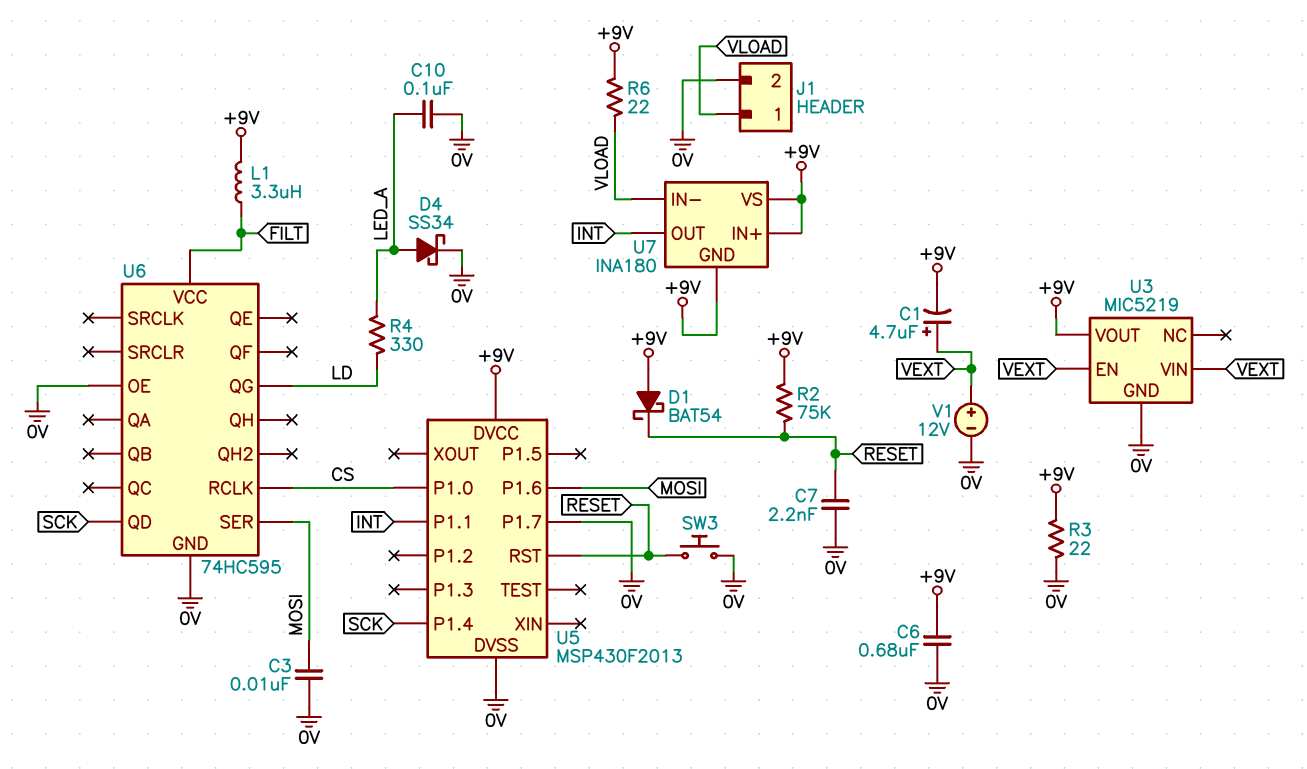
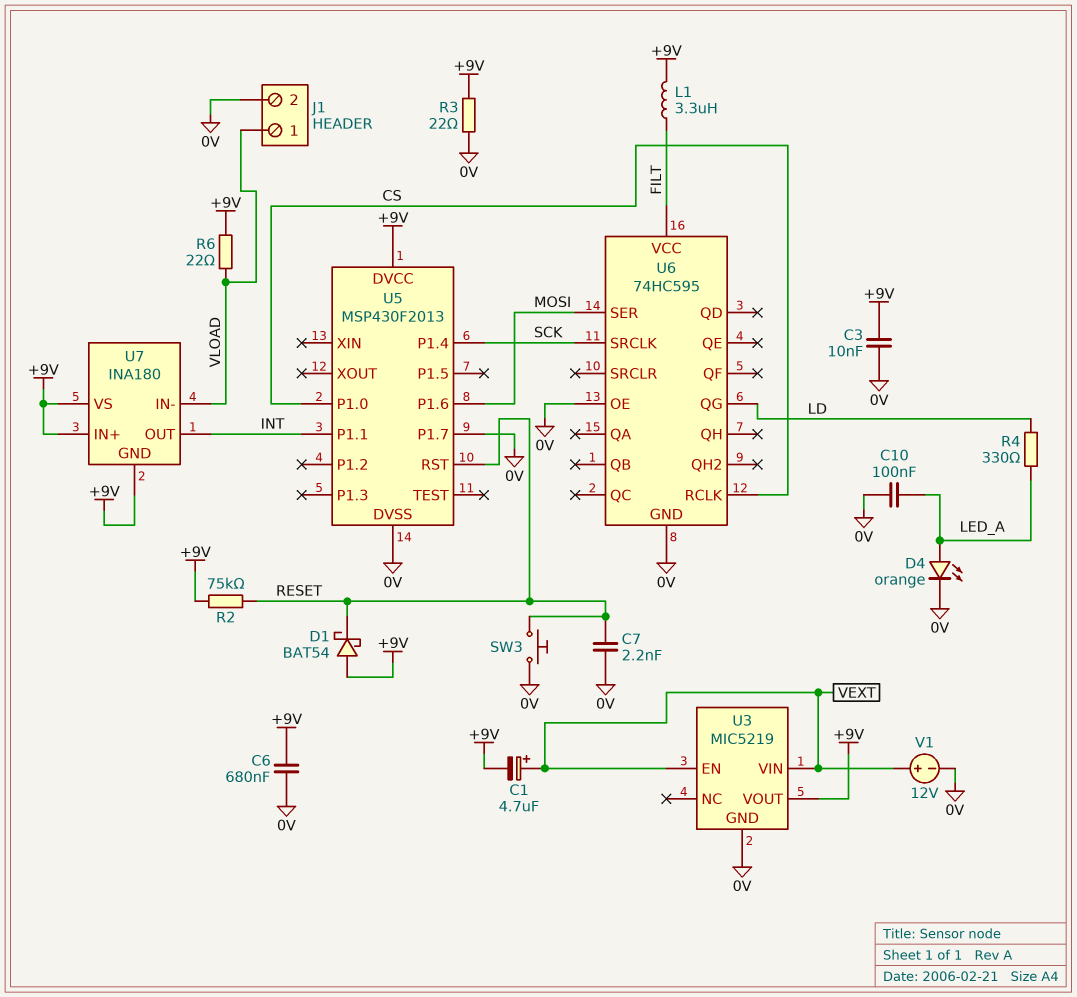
C3: 10nF (0V, MOSI) -> 10nF (+9V, 0V)
D4: schottky SS34 (A LED_A, K 0V) -> LED orange (A LED_A, K 0V)
U6 pin QD: SCK -> none
U6 pin SRCLK: none -> SCK

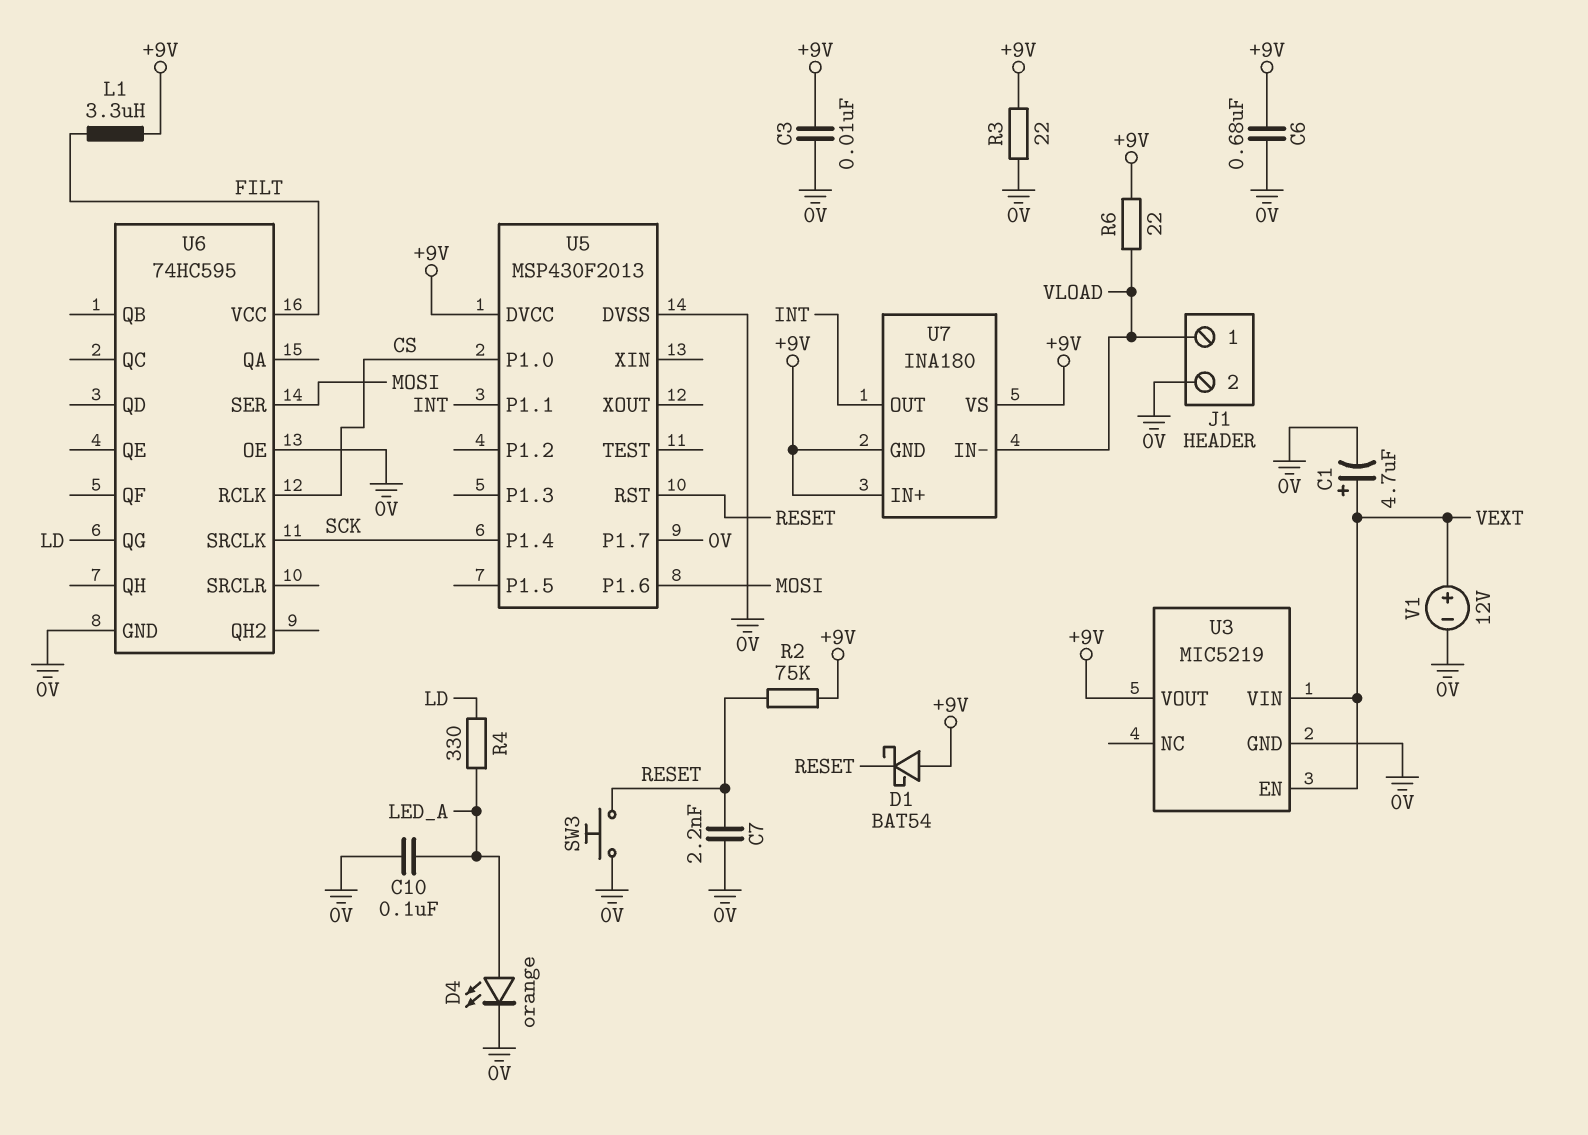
C1: 4.7uF (plus VEXT, minus +9V) -> 4.7uF (plus VEXT, minus 0V)

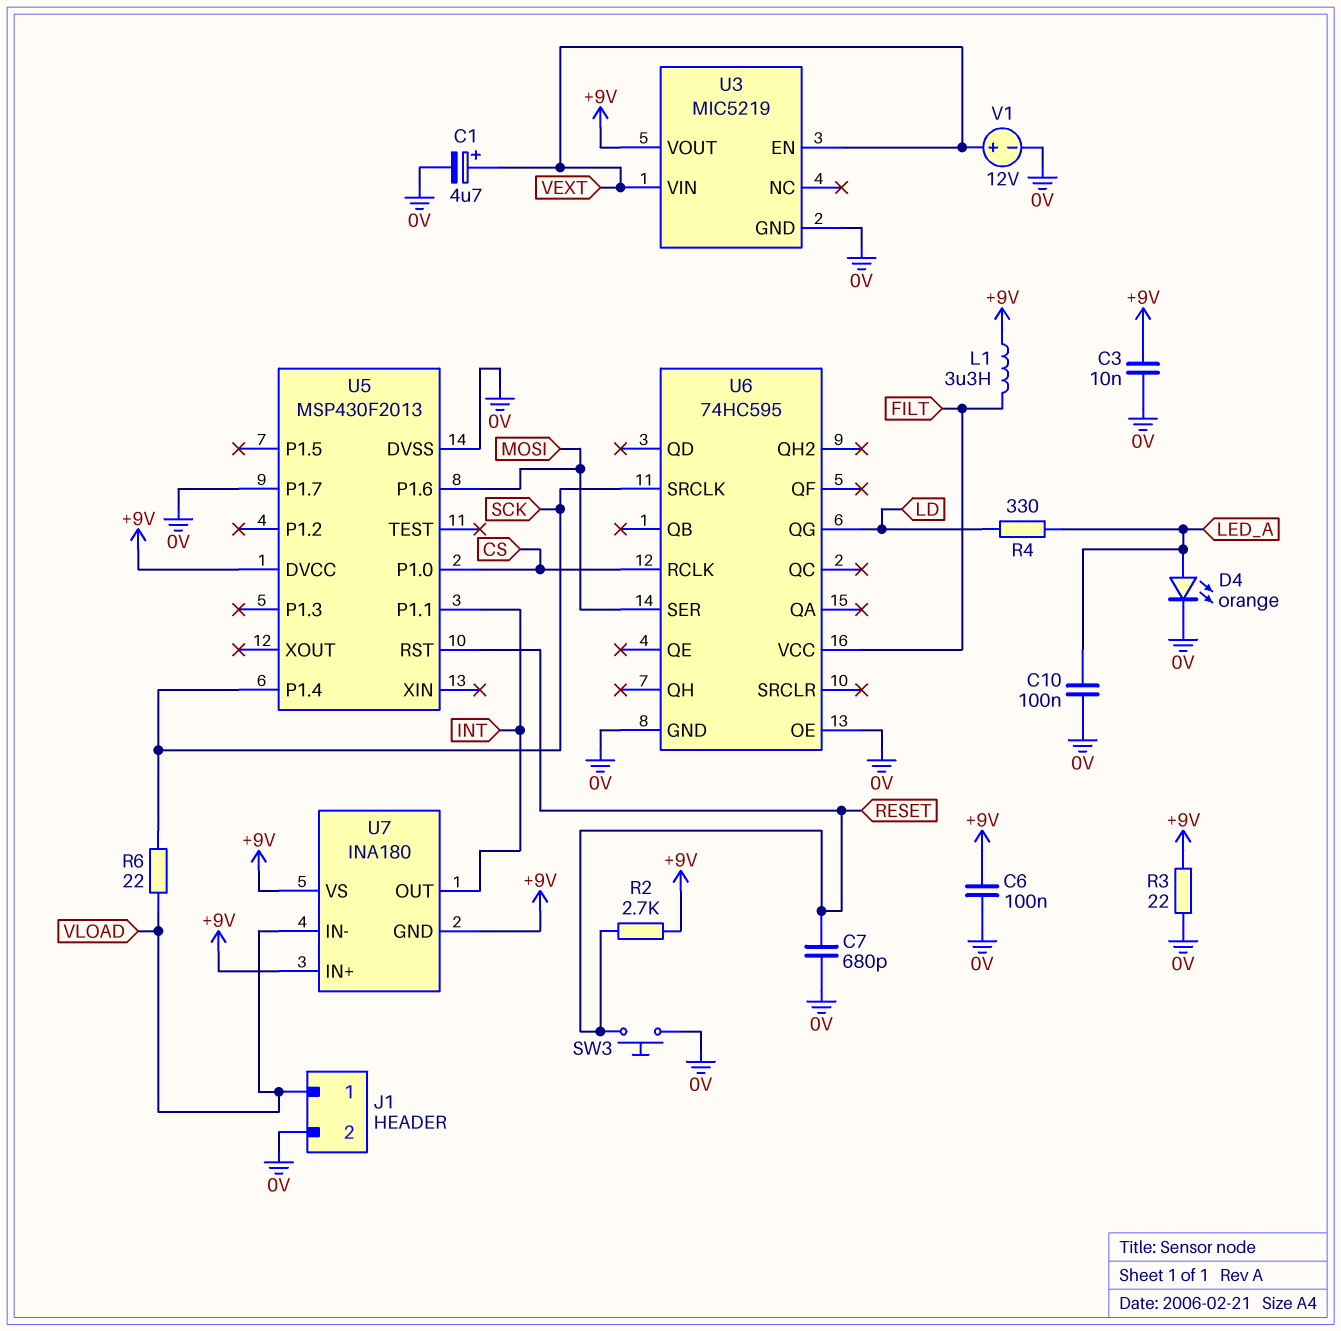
C6: 680nF (+9V, 0V) -> 100nF (+9V, 0V)
C7: 2.2nF (0V, RESET) -> 680pF (0V, RESET)
D1: schottky BAT54 (A +9V, K RESET) -> none
R2: 75k (+9V, RESET) -> 2.7k (+9V, RESET)
R6: 22 (+9V, VLOAD) -> 22 (SCK, VLOAD)

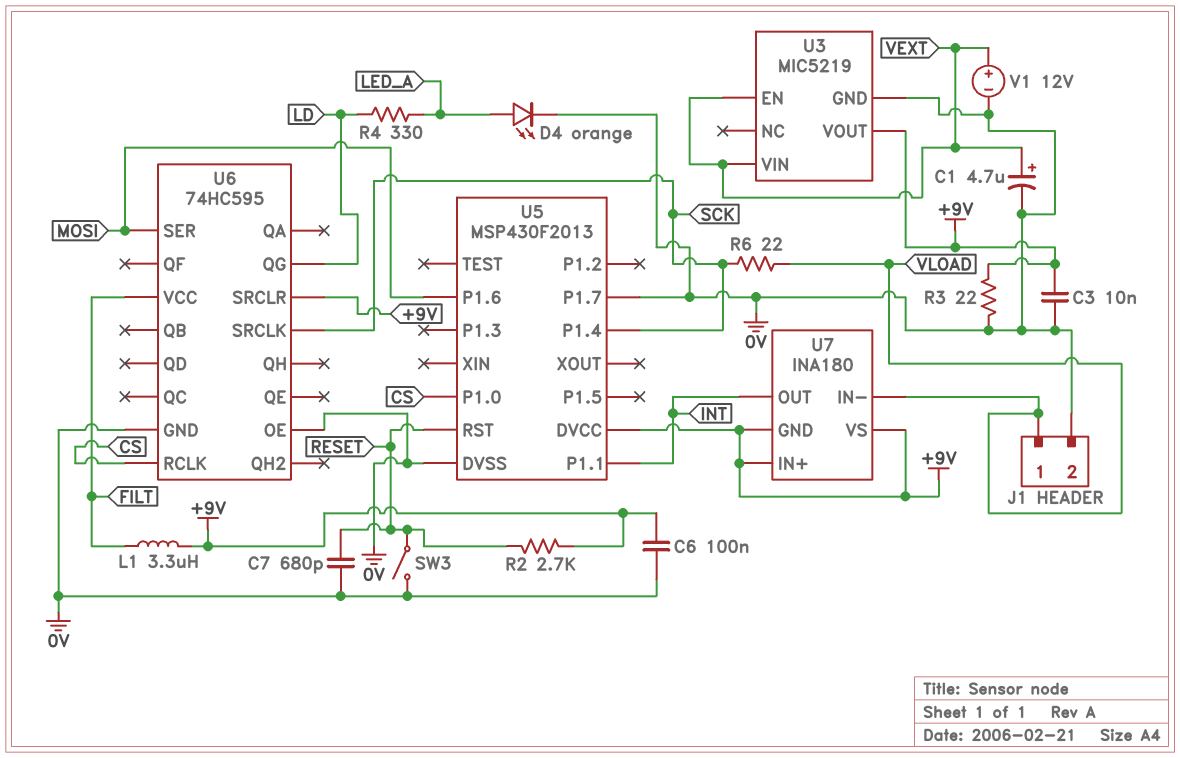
C10: 100nF (0V, LED_A) -> none
SW3: button (0V, RESET) -> switch (0V, RESET)
U6 pin SRCLR: none -> +9V

